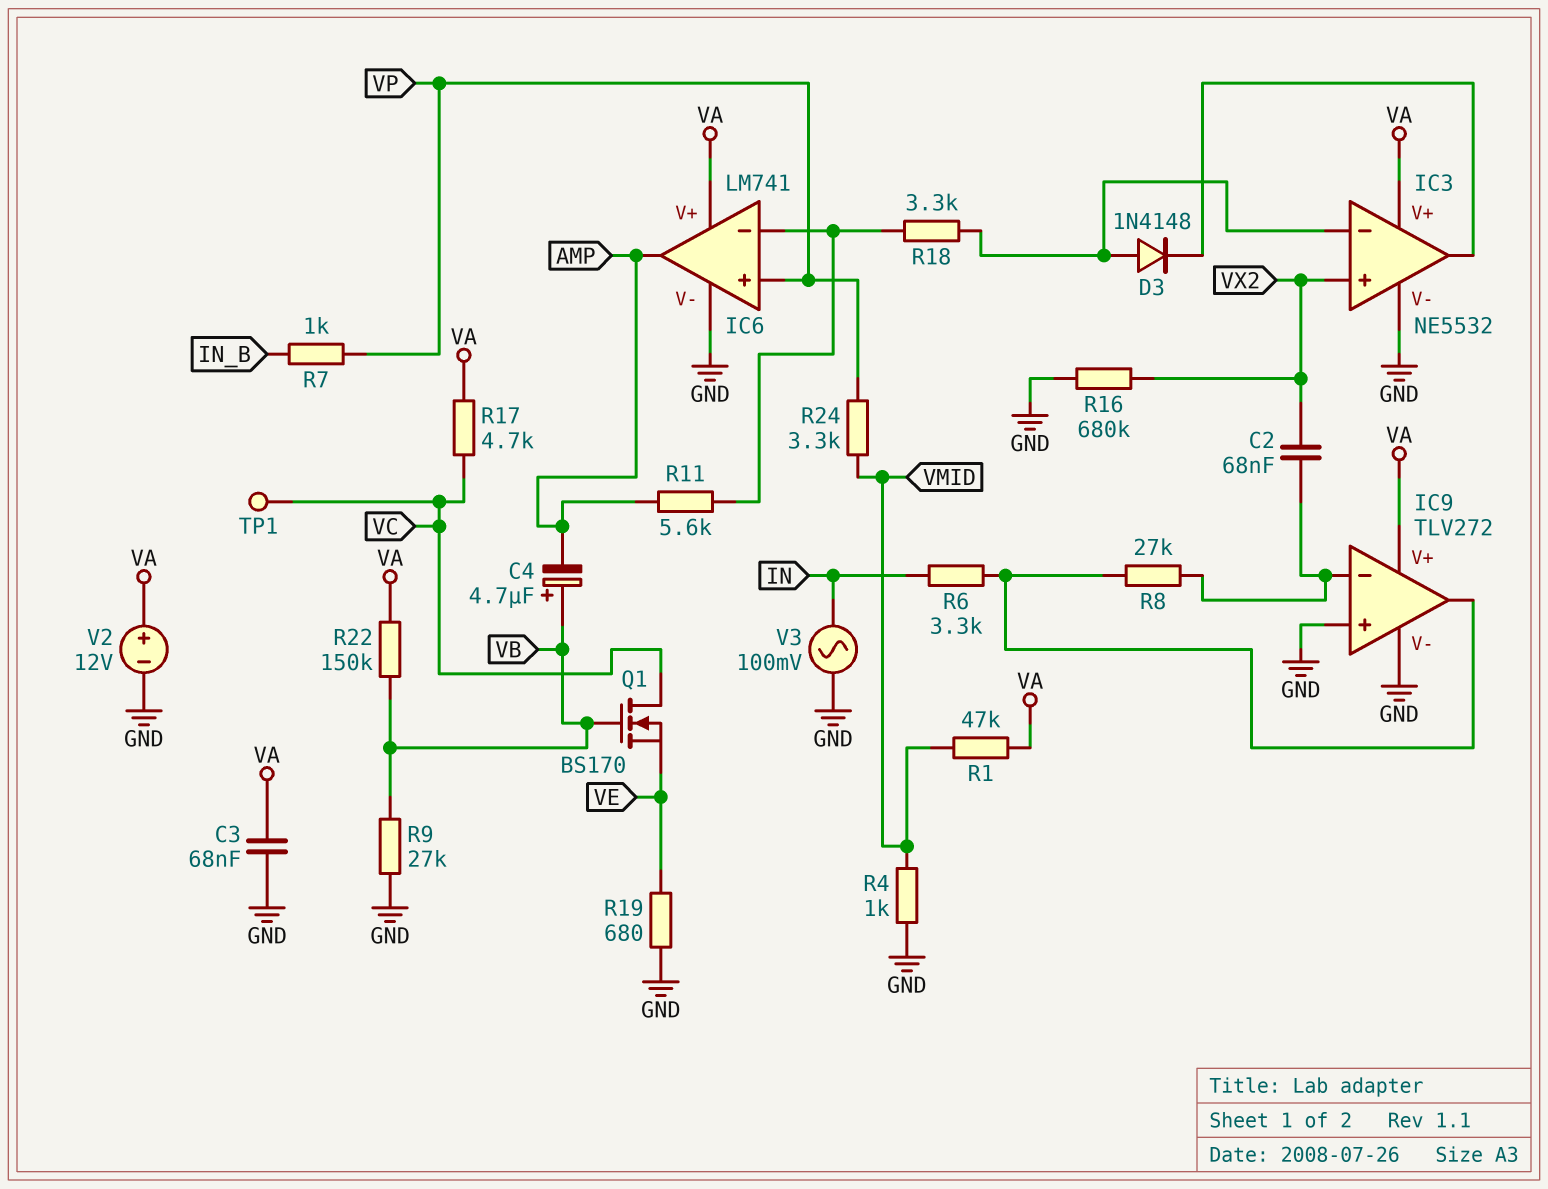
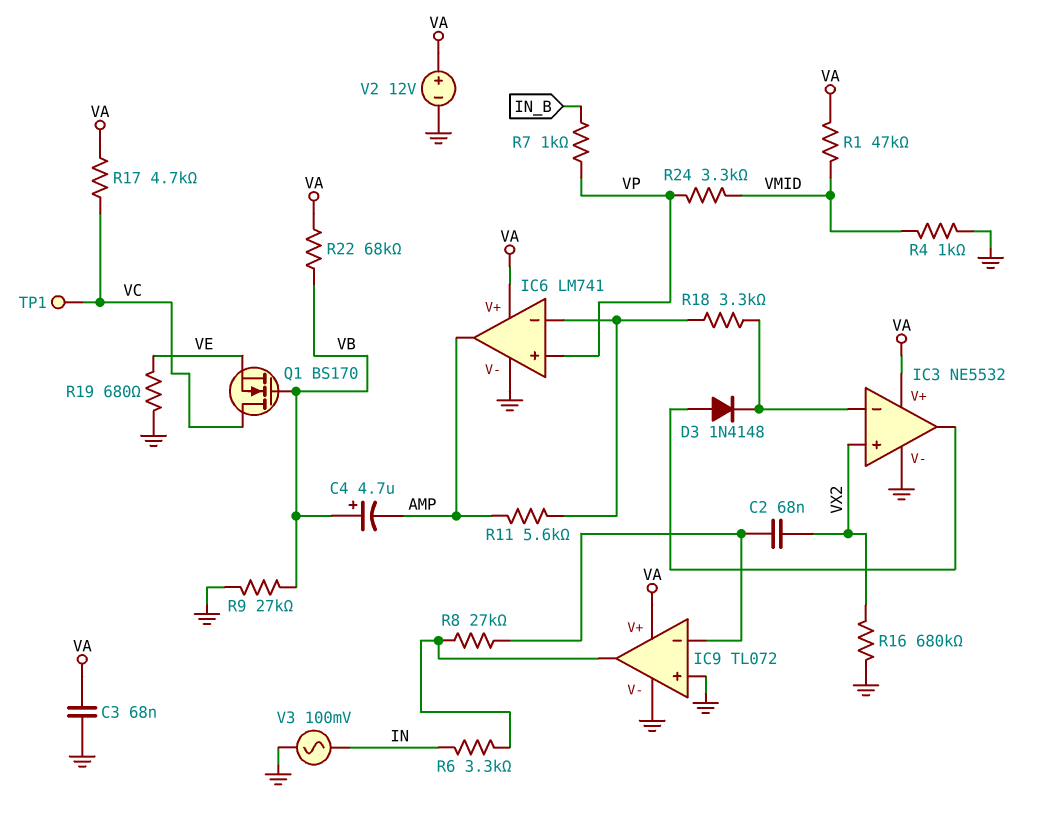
D3: diode 1N4148 (A IC3/in-, K IC3/out) -> diode 1N4148 (A IC3/out, K IC3/in-)
IC9: TLV272 -> TL072
R22: 150k (VA, VB) -> 68k (VA, VB)

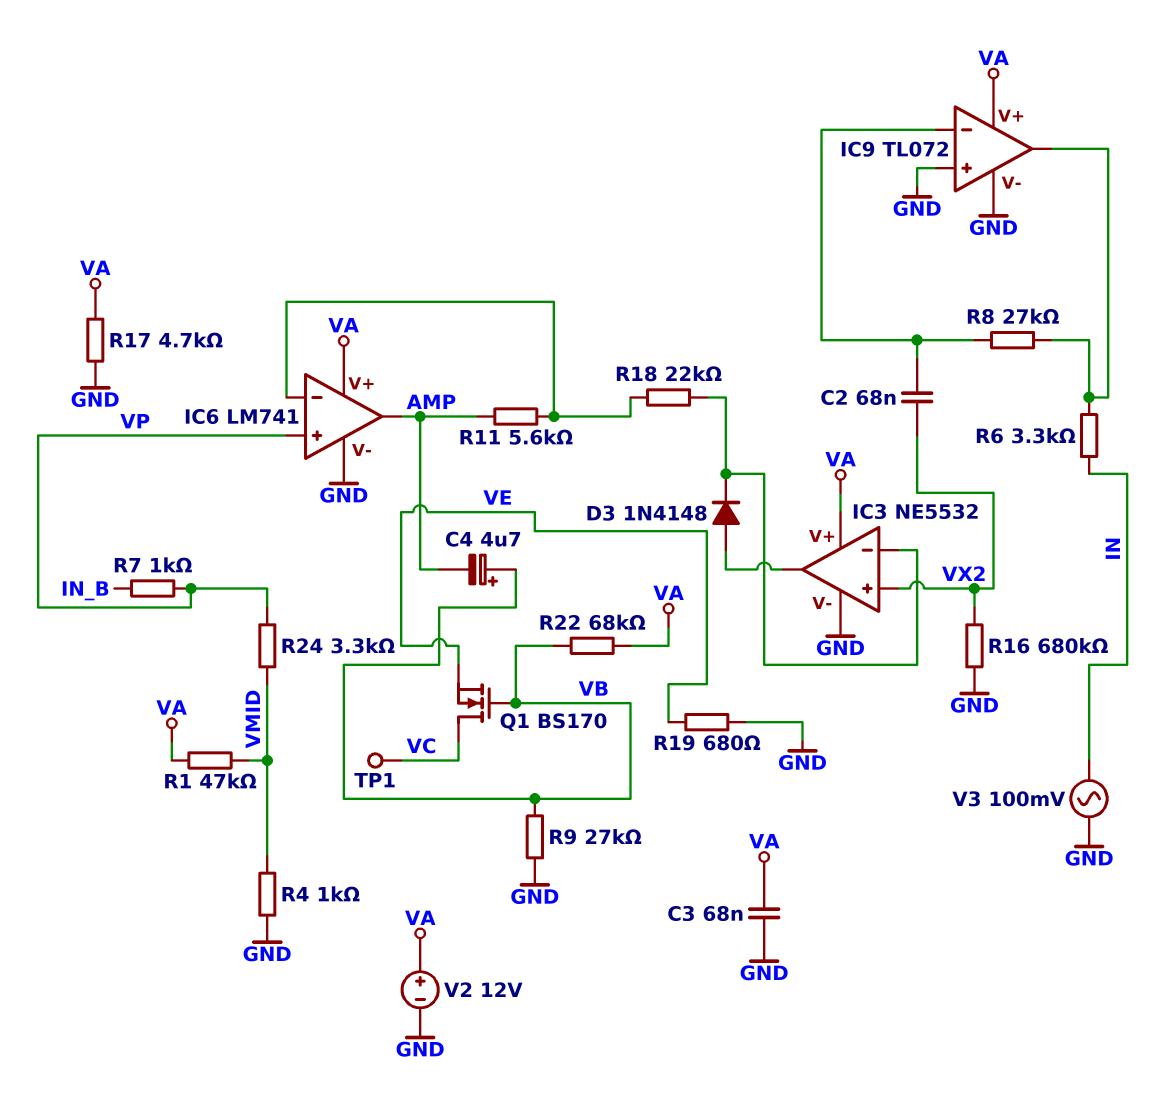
R17: 4.7k (VA, VC) -> 4.7k (GND, VA)
R18: 3.3k (IC3/in-, IC6/in-) -> 22k (IC3/in-, IC6/in-)

